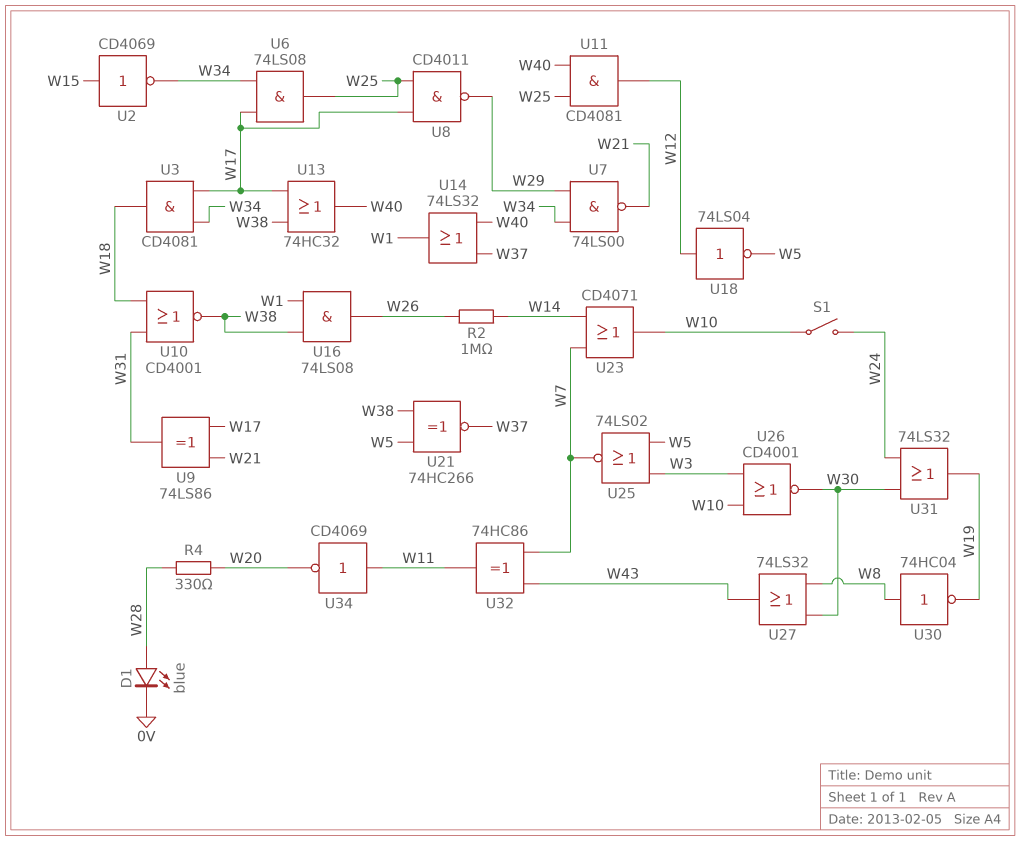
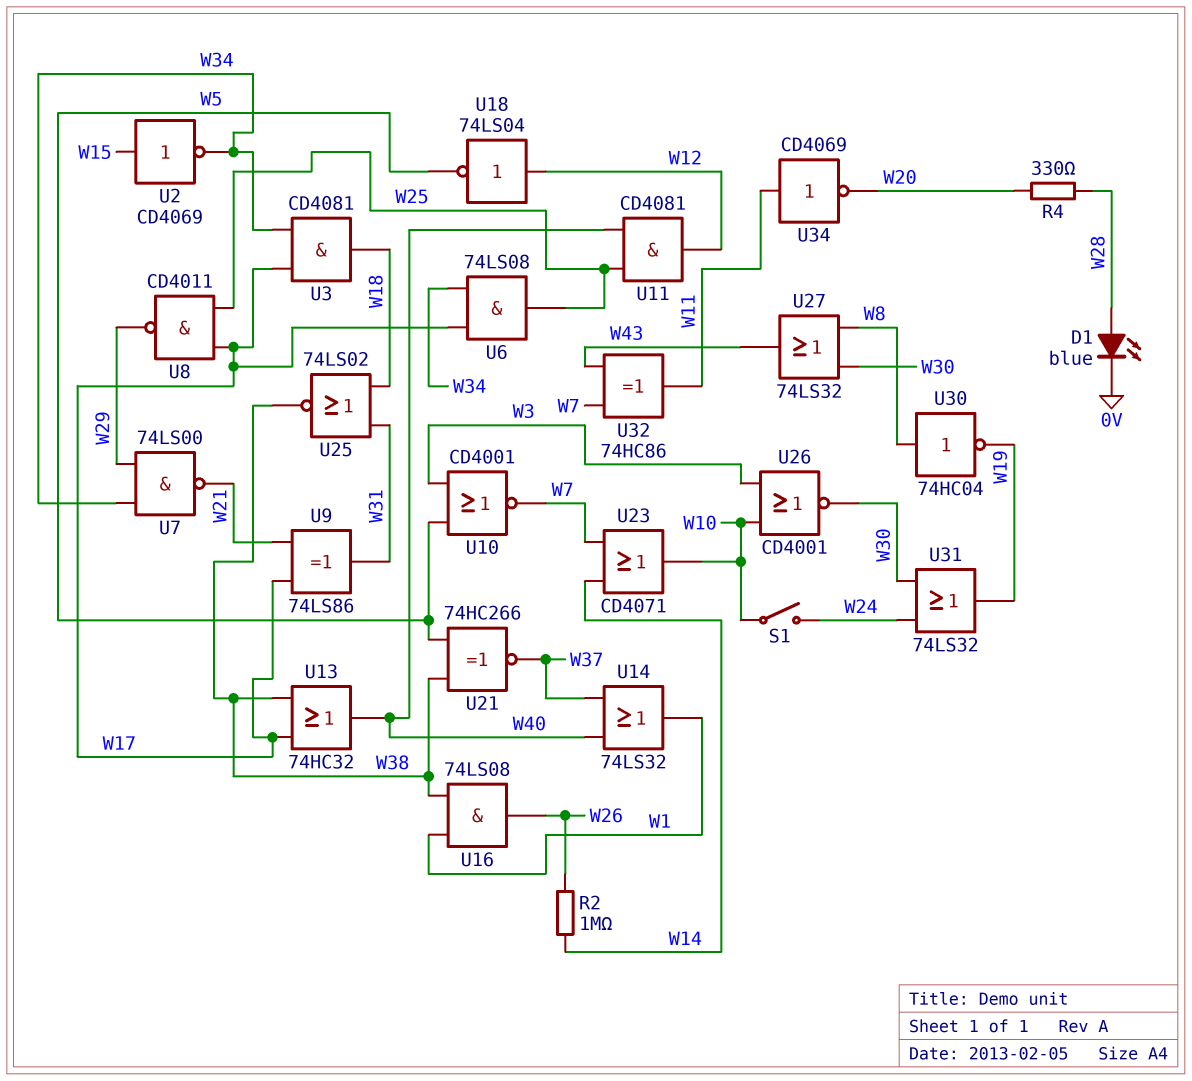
U10: NOR CD4001 (in W18, in W31, out W38) -> NOR CD4001 (in W3, in W5, out W7)
U25: NOR 74LS02 (in W3, in W5, out W7) -> NOR 74LS02 (in W18, in W31, out W38)

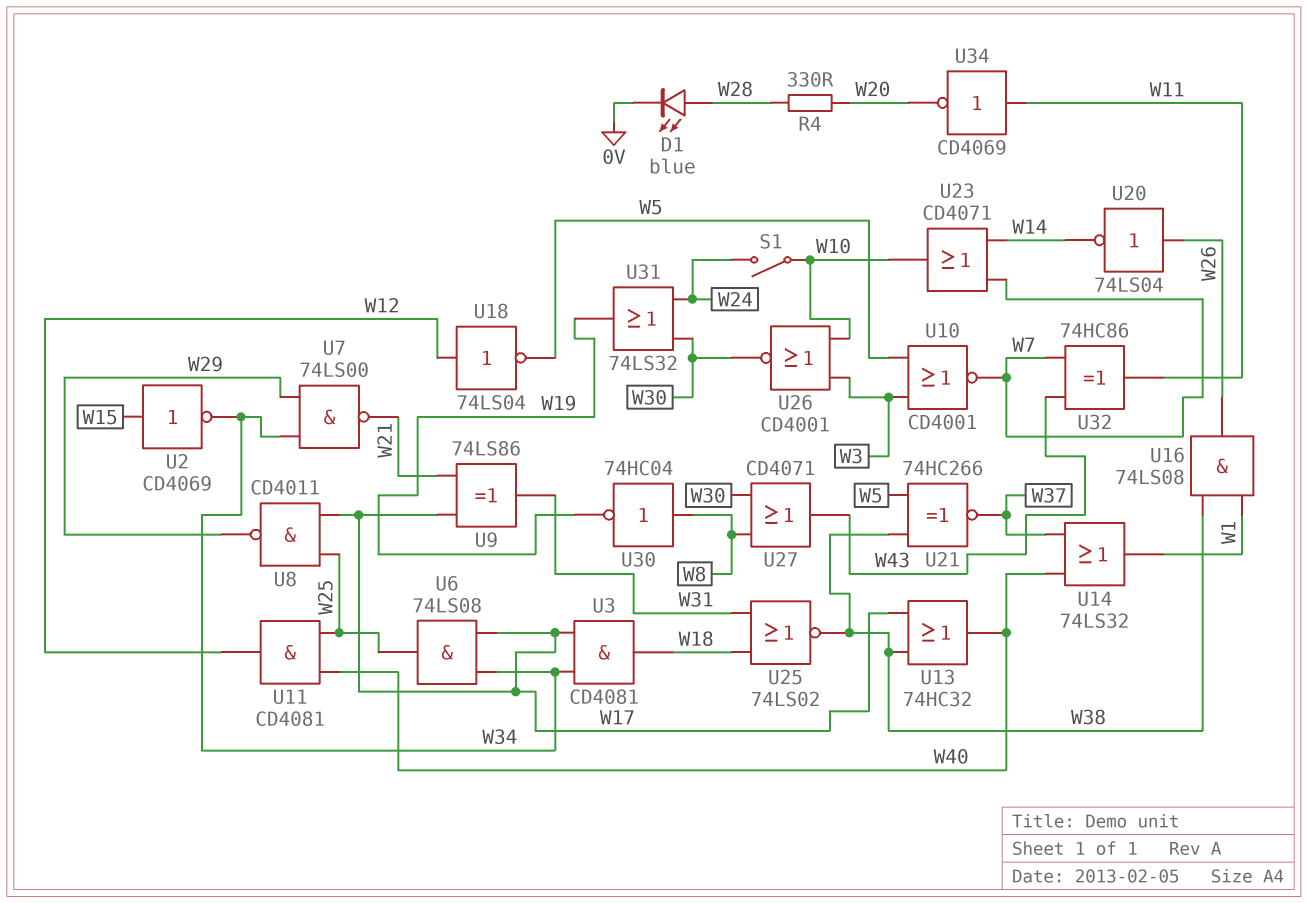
R2: 1M (W14, W26) -> none
U20: none -> NOT 74LS04 (in W26, out W14)
U27: OR 74LS32 (in W8, in W30, out W43) -> OR CD4071 (in W8, in W30, out W43)

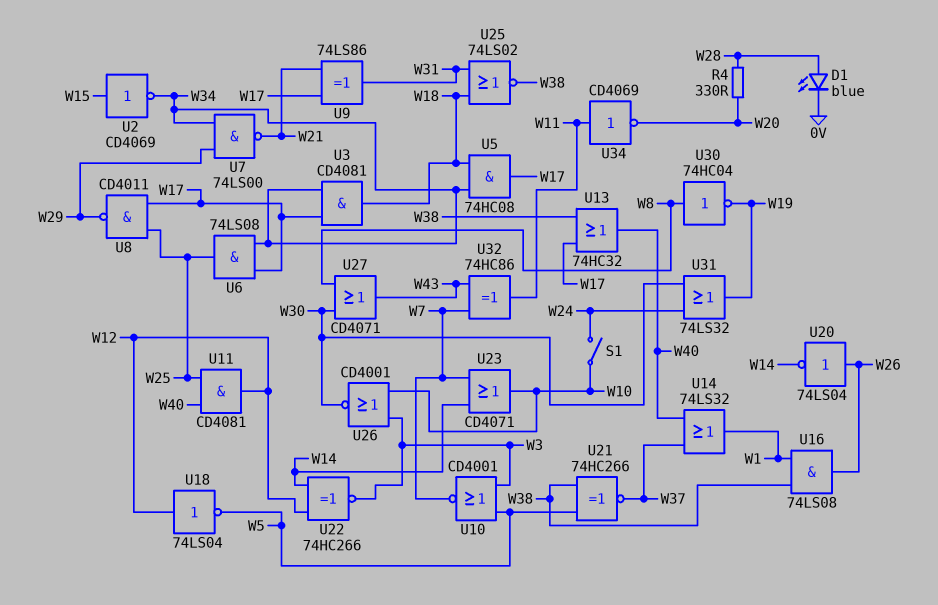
U5: none -> AND 74HC08 (in W18, in W34, out W17)
U22: none -> XNOR 74HC266 (in W12, in W14, out W3)

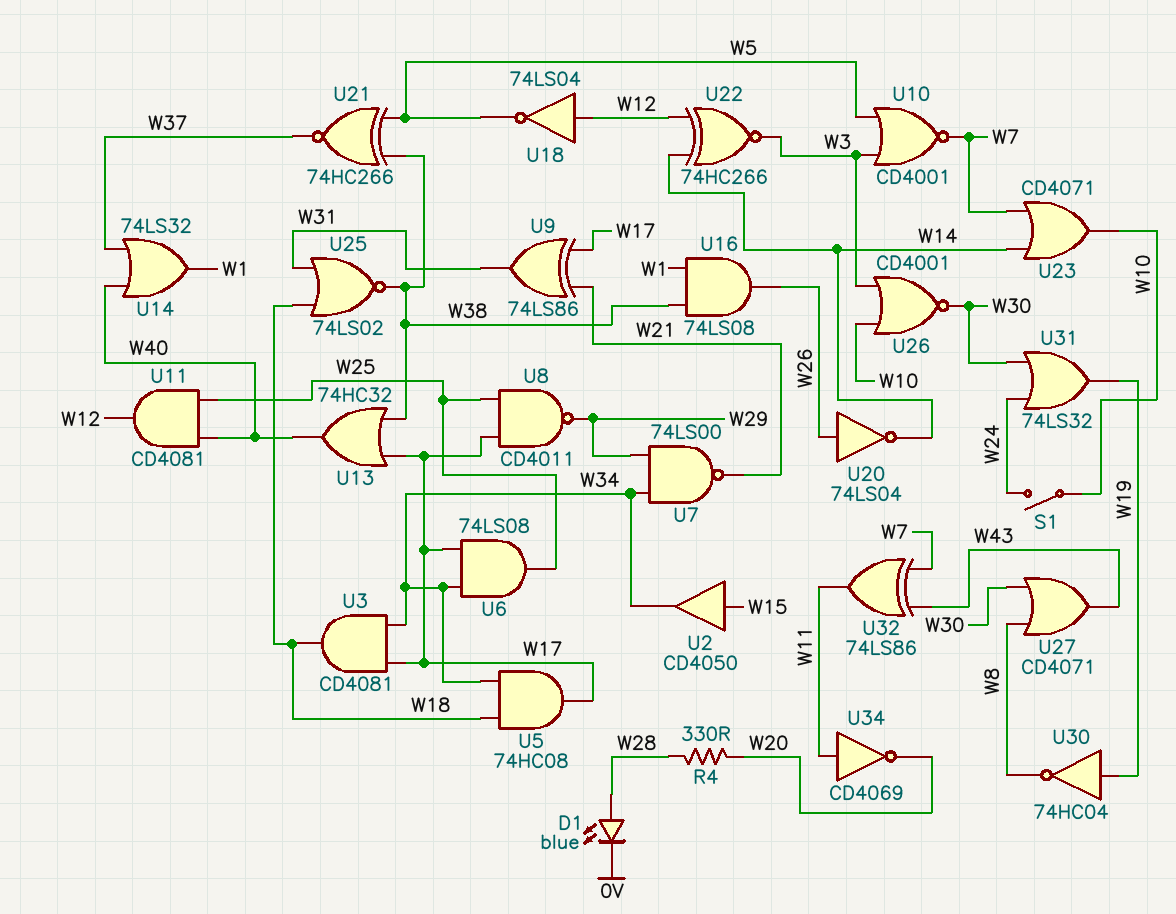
U2: NOT CD4069 (in W15, out W34) -> buffer CD4050 (in W15, out W34)
U30: NOT 74HC04 (in W8, out W19) -> NOT 74HC04 (in W19, out W8)
U32: XOR 74HC86 (in W7, in W43, out W11) -> XOR 74LS86 (in W7, in W43, out W11)

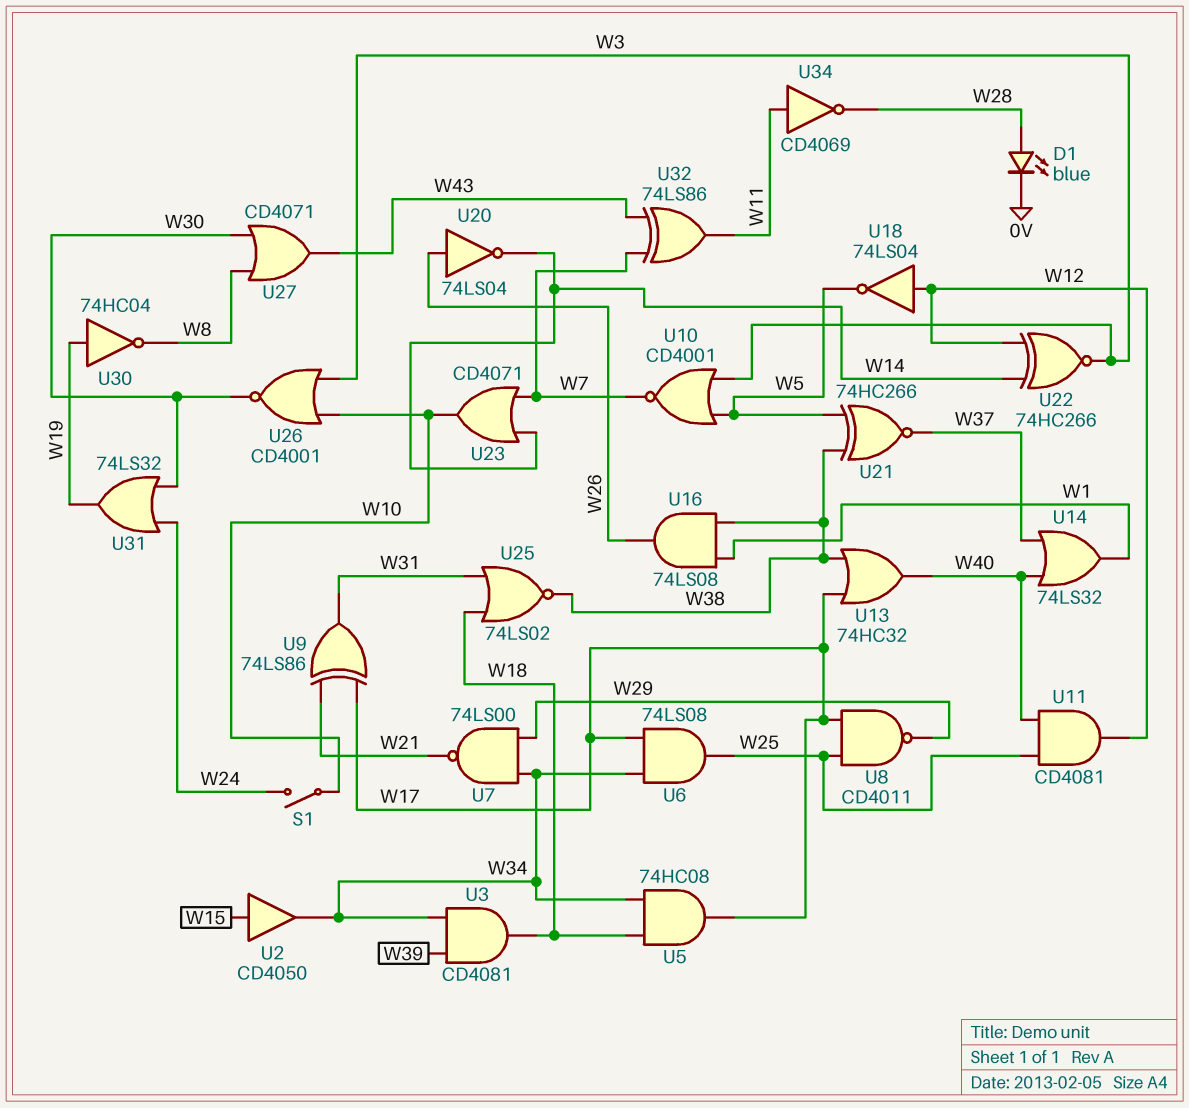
R4: 330 (W20, W28) -> none
U3: AND CD4081 (in W17, in W34, out W18) -> AND CD4081 (in W34, in W39, out W18)
U34: NOT CD4069 (in W11, out W20) -> NOT CD4069 (in W11, out W28)

